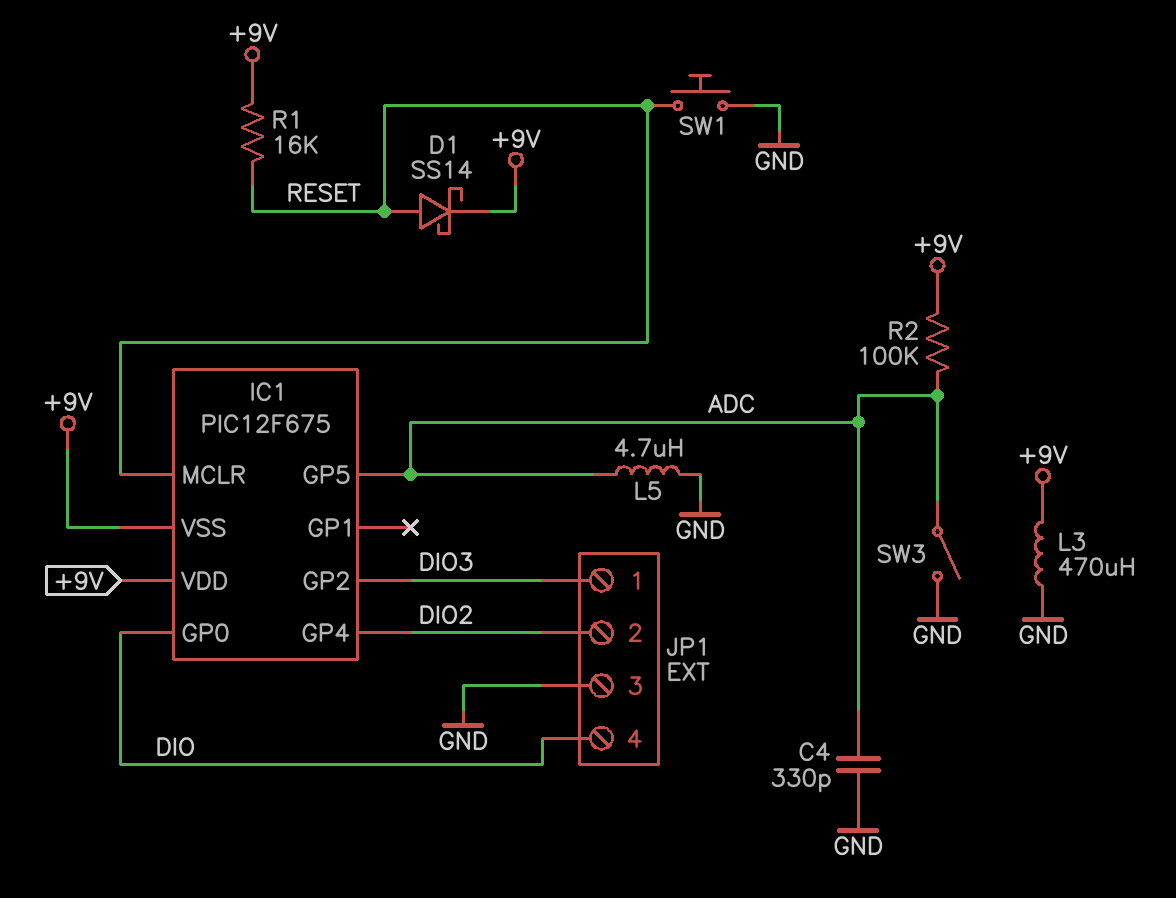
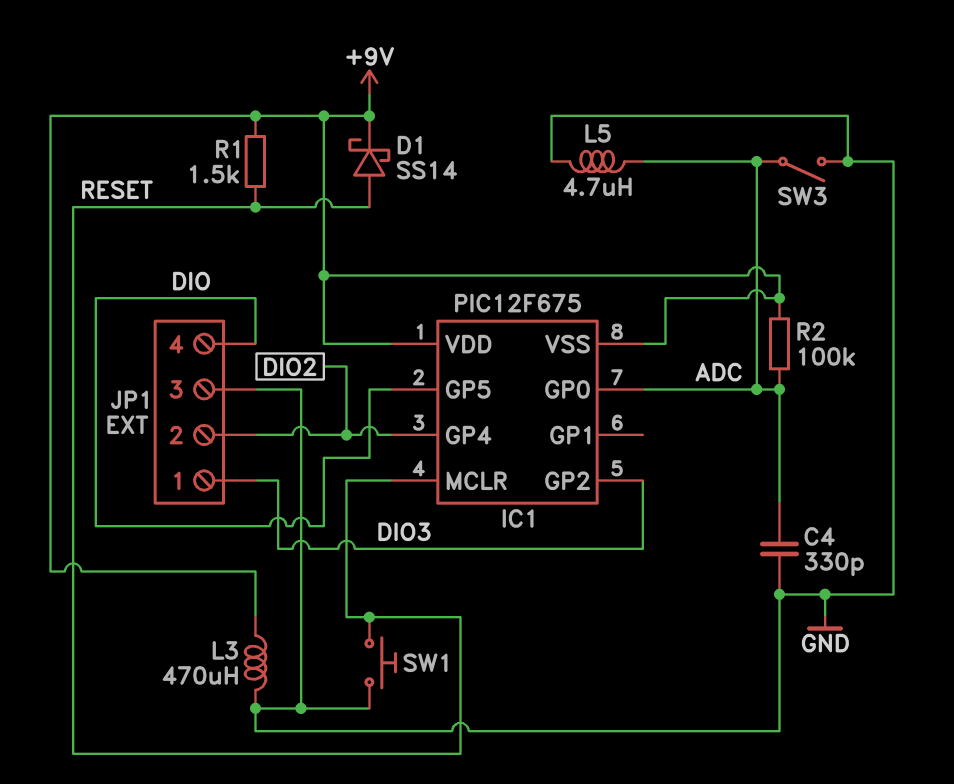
IC1 pin GP0: DIO -> ADC
IC1 pin GP5: ADC -> DIO
R1: 16k (+9V, RESET) -> 1.5k (+9V, RESET)

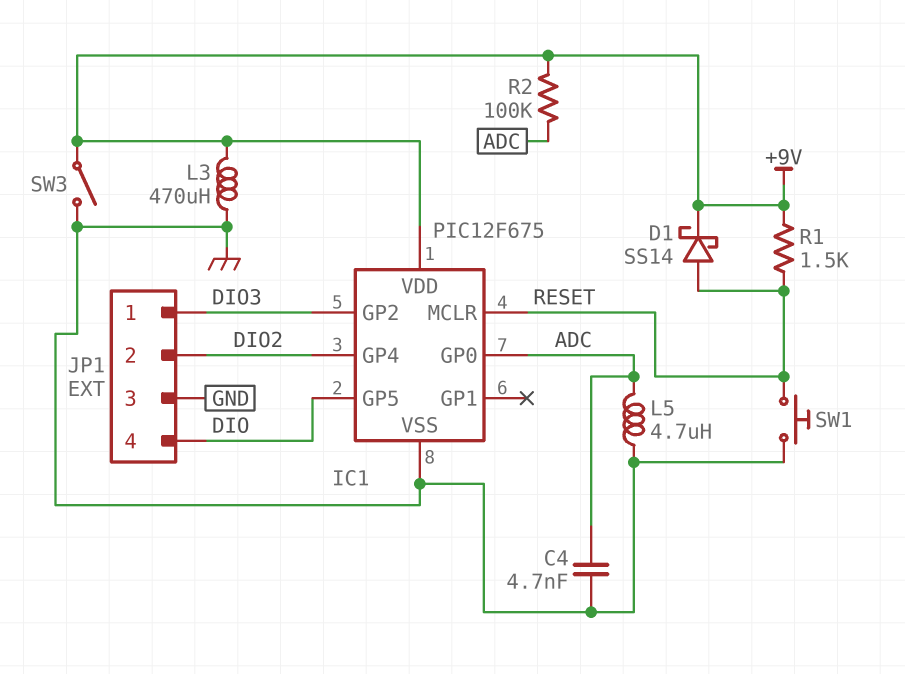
C4: 330pF (ADC, GND) -> 4.7nF (ADC, GND)
IC1 pin VSS: +9V -> GND
SW3: switch (ADC, GND) -> switch (+9V, GND)

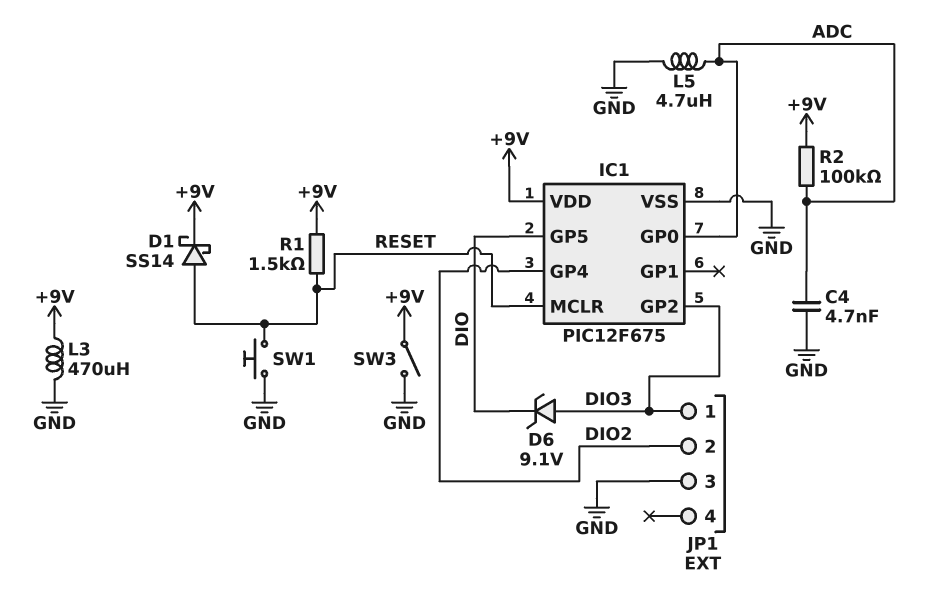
D6: none -> zener 9.1V (A DIO3, K DIO)
JP1 pin 4: DIO -> none

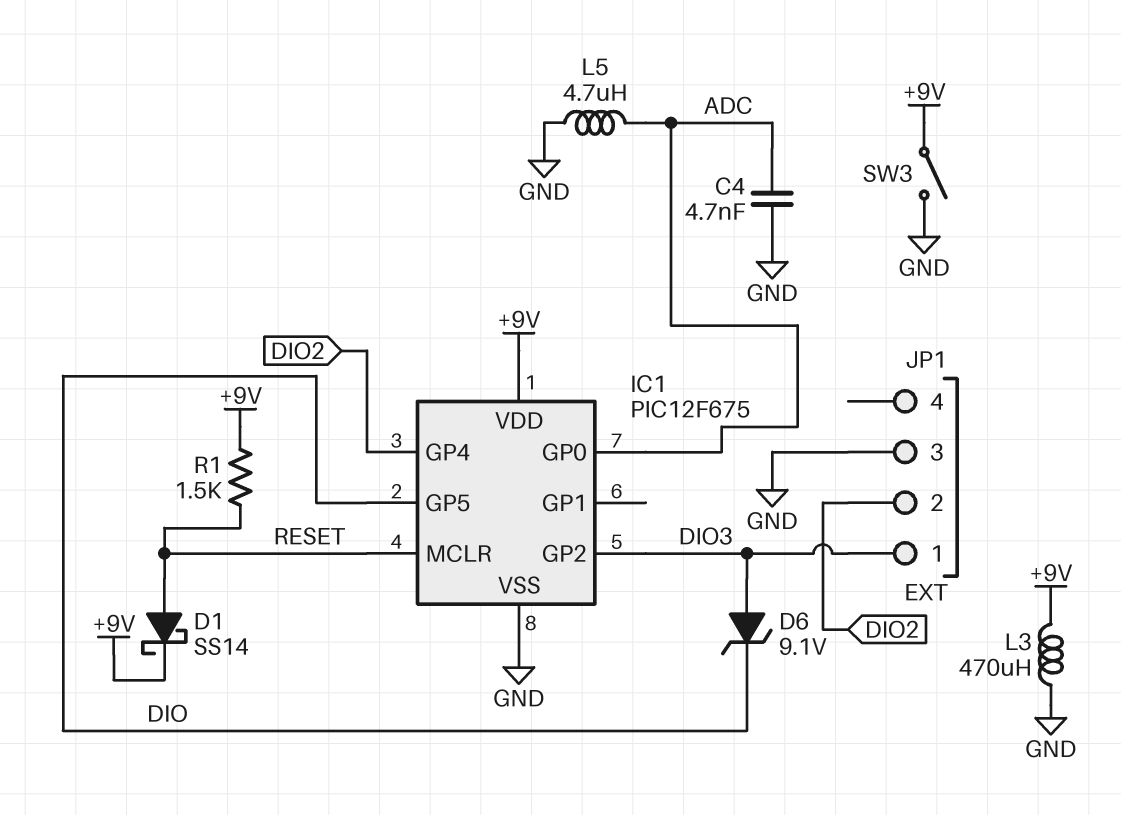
R2: 100k (+9V, ADC) -> none
SW1: button (GND, RESET) -> none

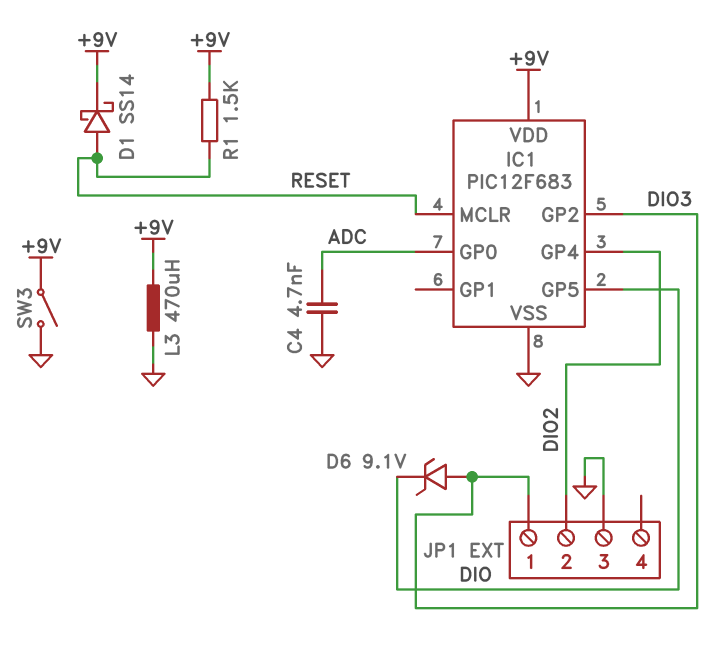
IC1: PIC12F675 -> PIC12F683
L5: 4.7uH (ADC, GND) -> none

